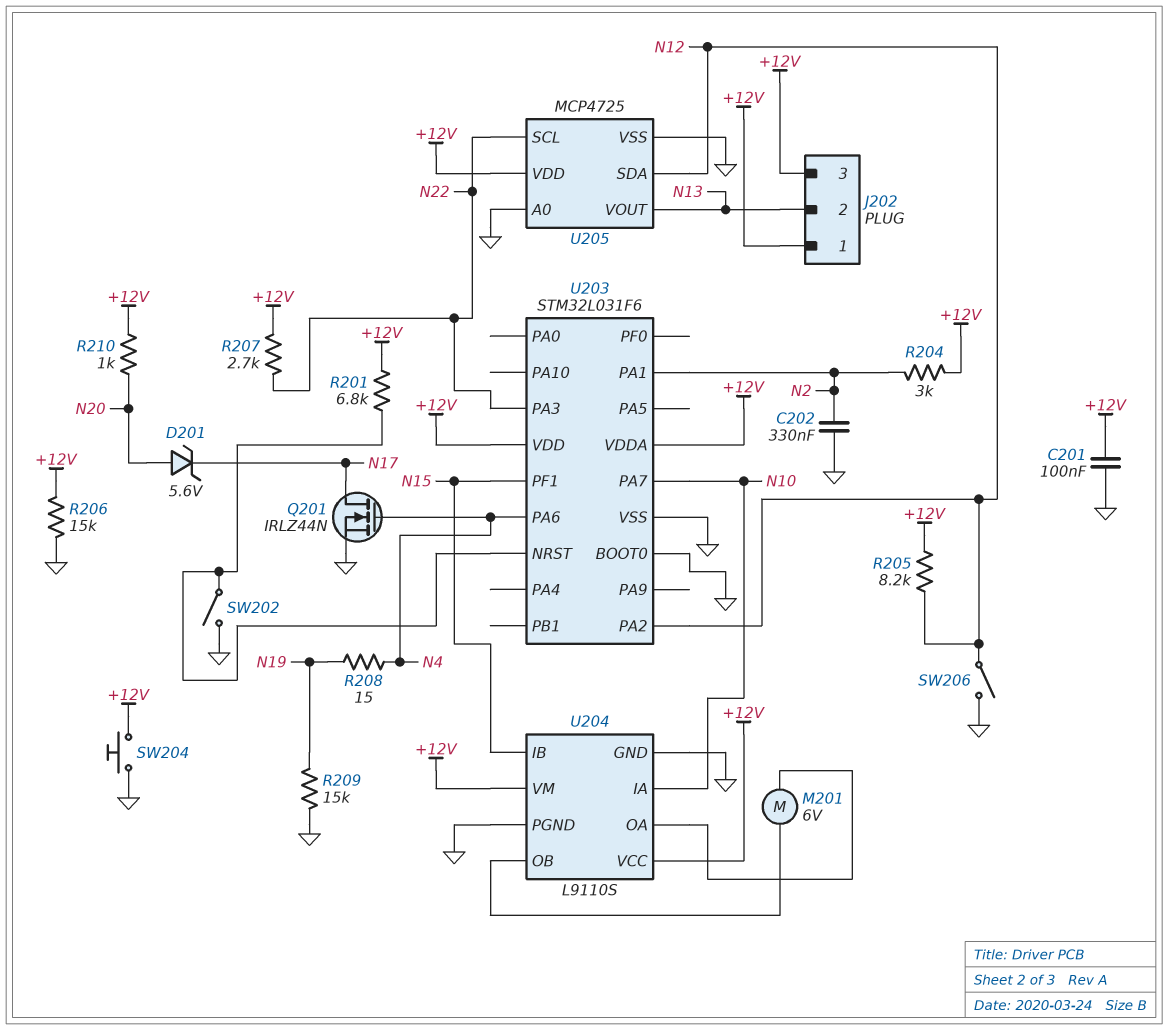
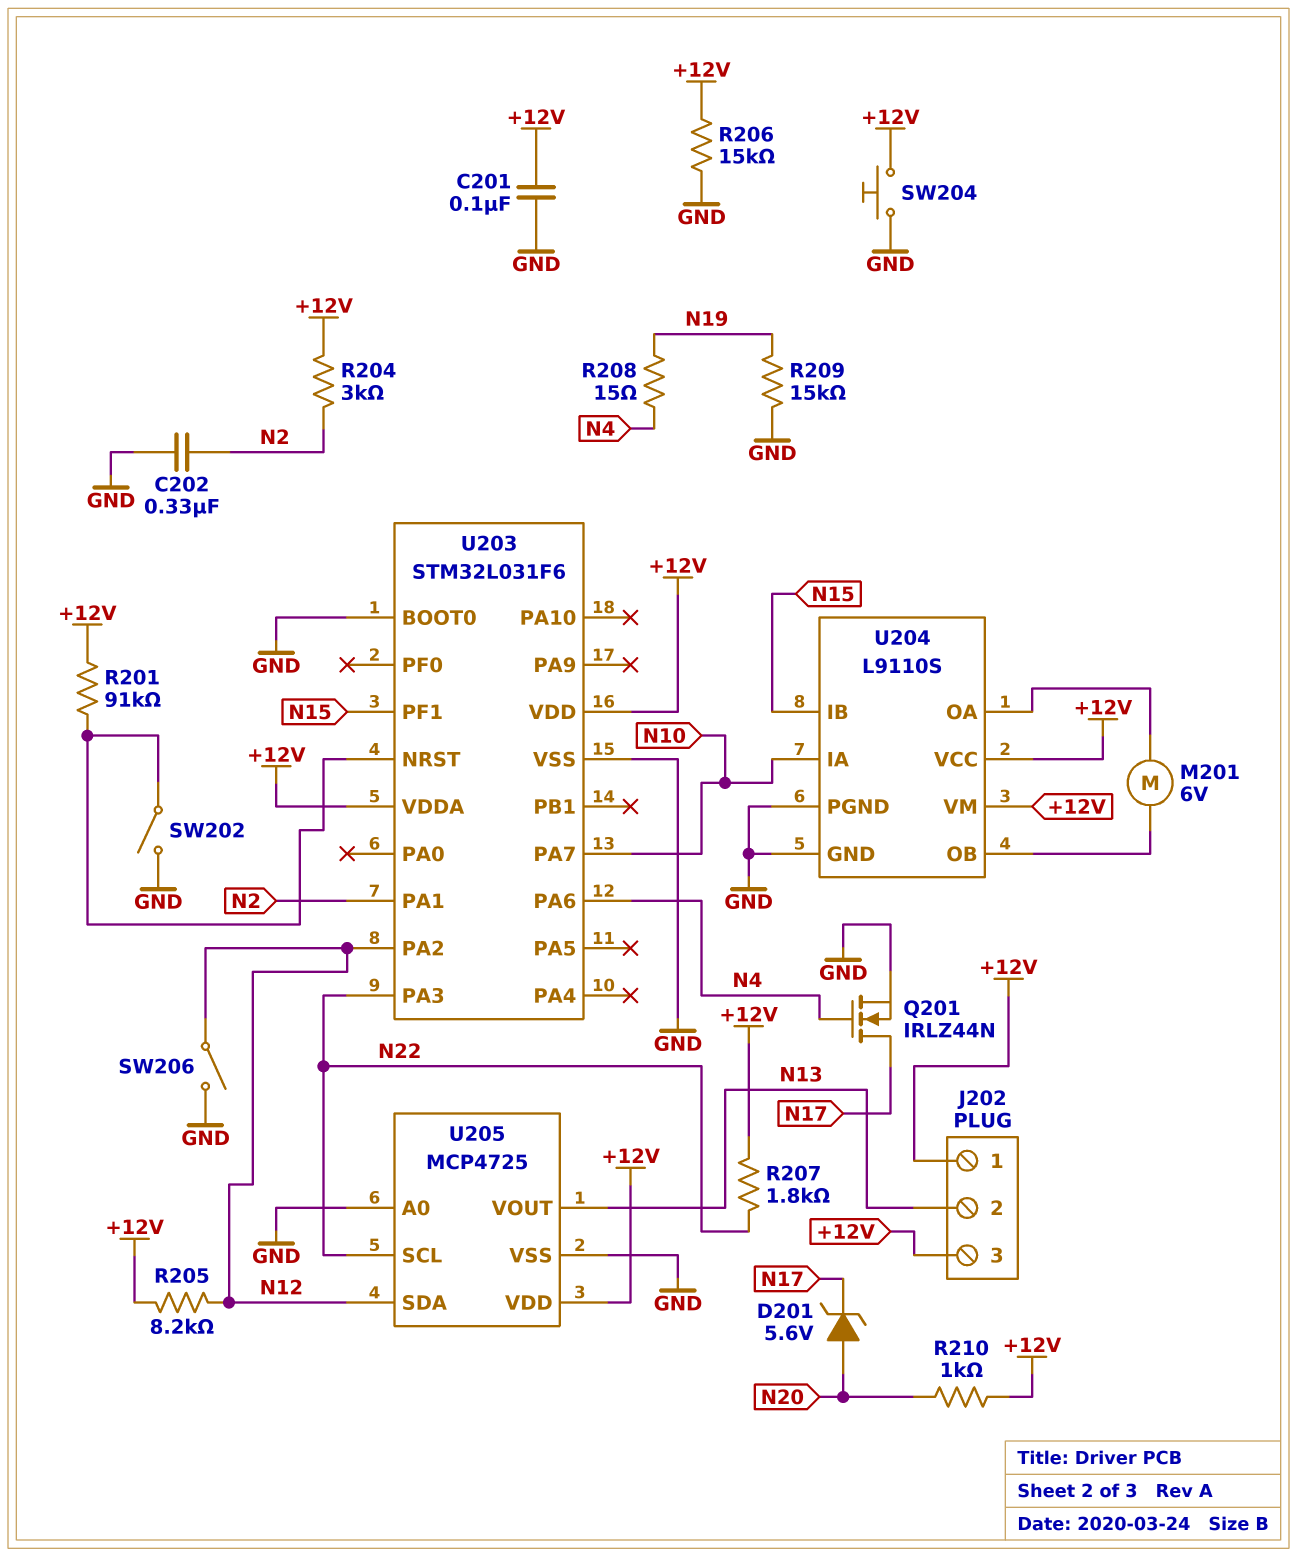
R201: 6.8k (+12V, U203/NRST) -> 91k (+12V, U203/NRST)
R207: 2.7k (+12V, N22) -> 1.8k (+12V, N22)

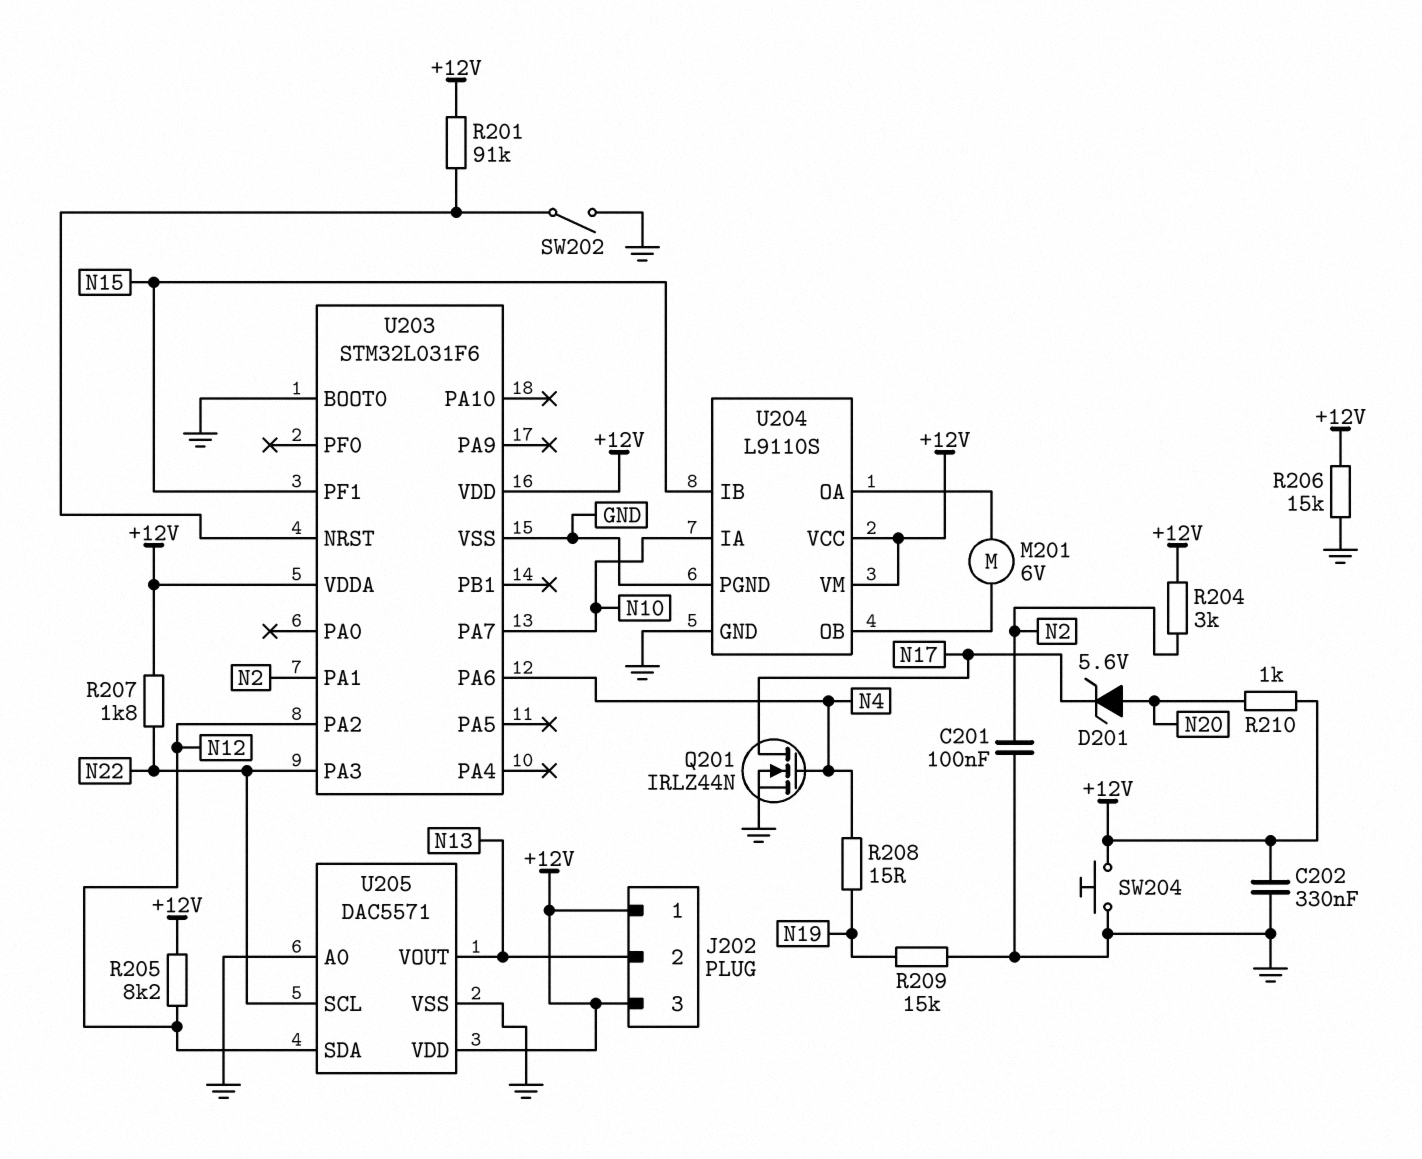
C201: 100nF (+12V, GND) -> 100nF (GND, N2)
C202: 330nF (GND, N2) -> 330nF (+12V, GND)
SW206: switch (GND, N12) -> none
U205: MCP4725 -> DAC5571

